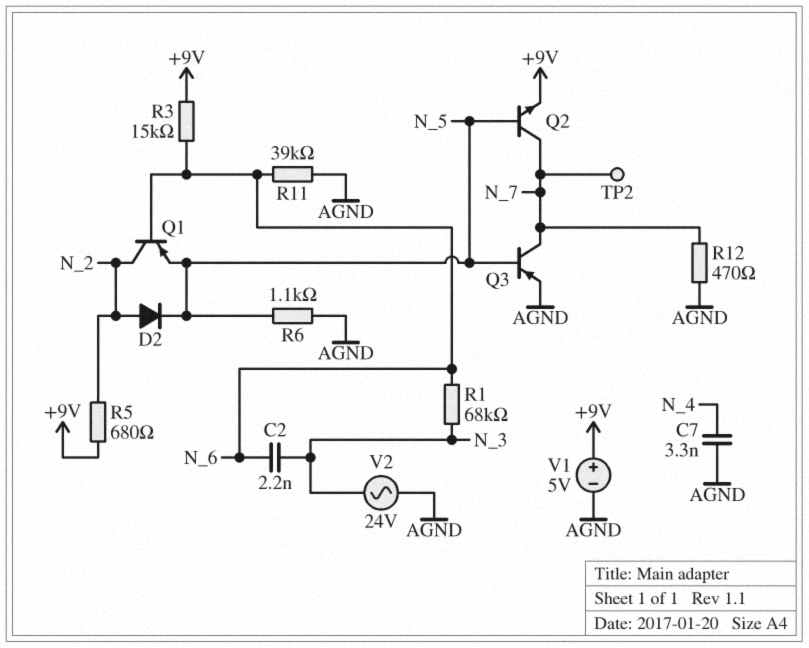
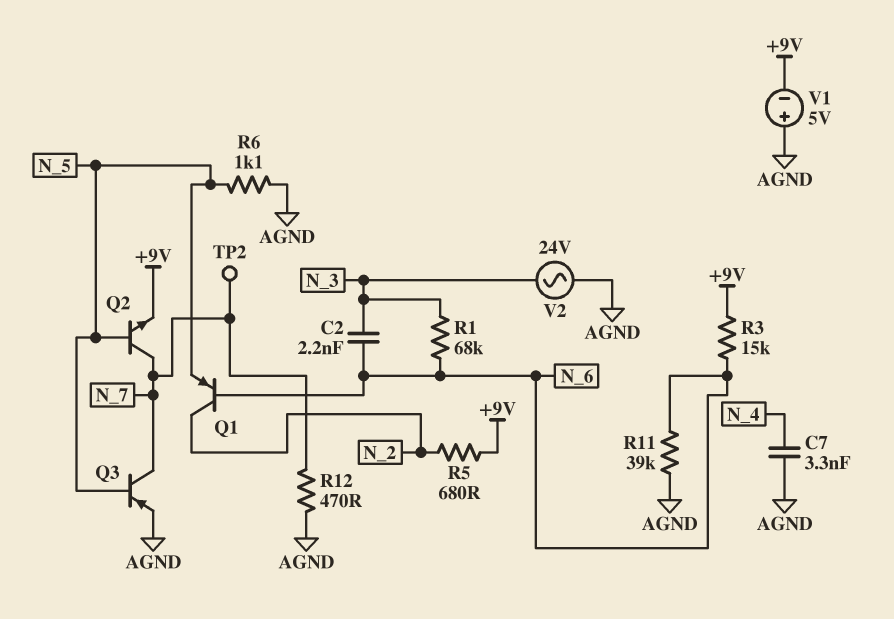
D2: diode (A N_2, K N_5) -> none
V1: 5V (plus +9V, minus AGND) -> 5V (plus AGND, minus +9V)

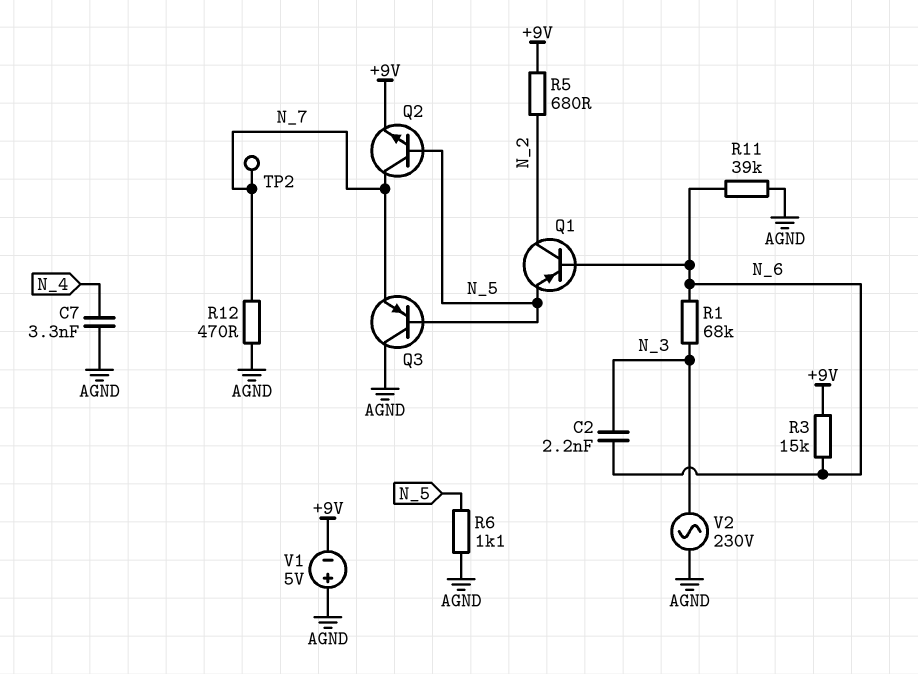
Q3: PNP (B N_5, C N_7, E AGND) -> PNP (B N_5, C AGND, E N_7)
V2: AC 24V (AGND, N_3) -> AC 230V (AGND, N_3)

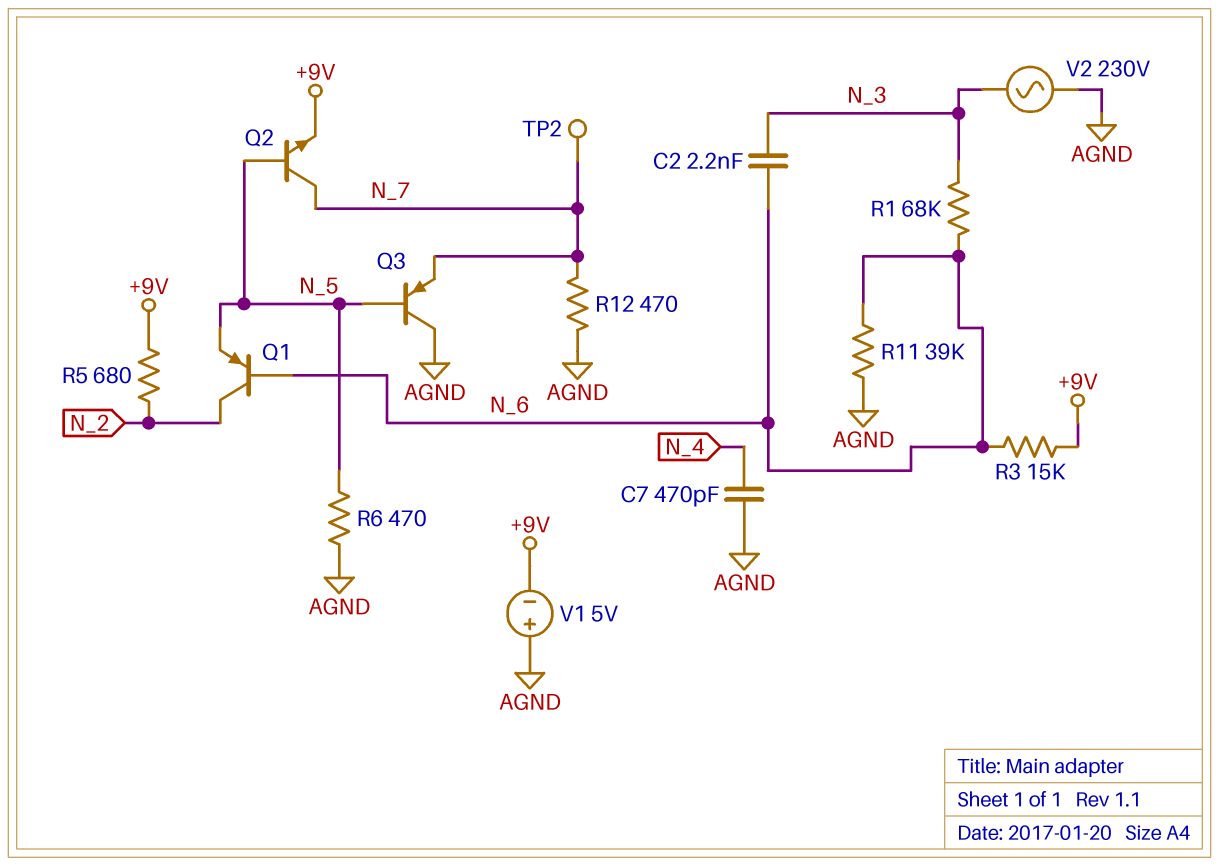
C7: 3.3nF (AGND, N_4) -> 470pF (AGND, N_4)
R6: 1.1k (AGND, N_5) -> 470 (AGND, N_5)

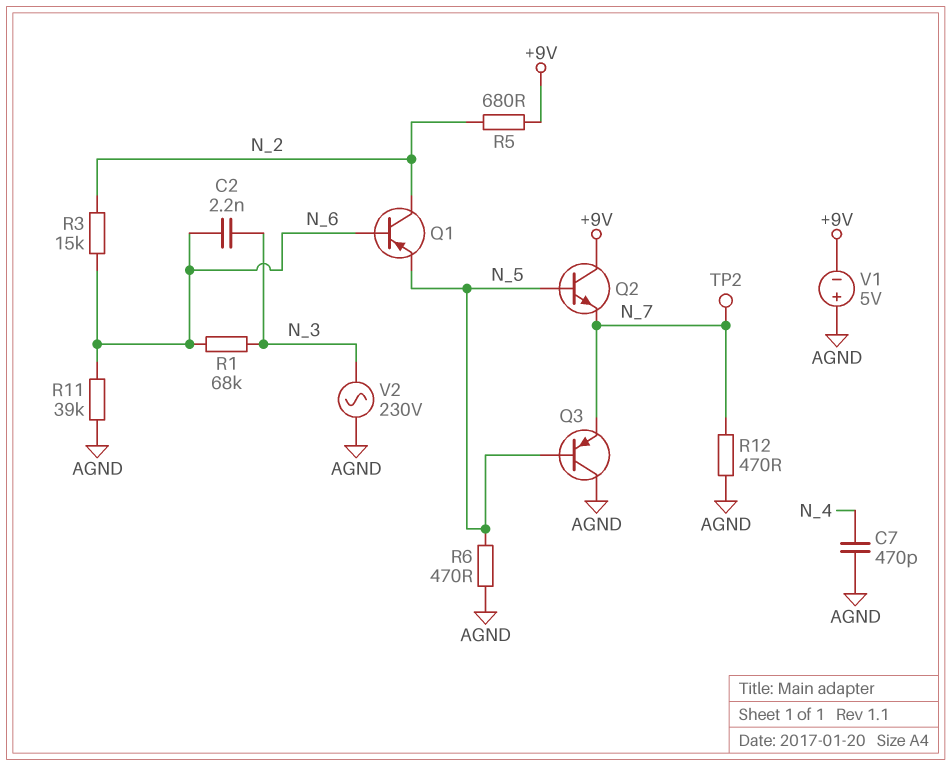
Q2: NPN (B N_5, C N_7, E +9V) -> NPN (B N_5, C +9V, E N_7)
R3: 15k (+9V, N_6) -> 15k (N_2, N_6)

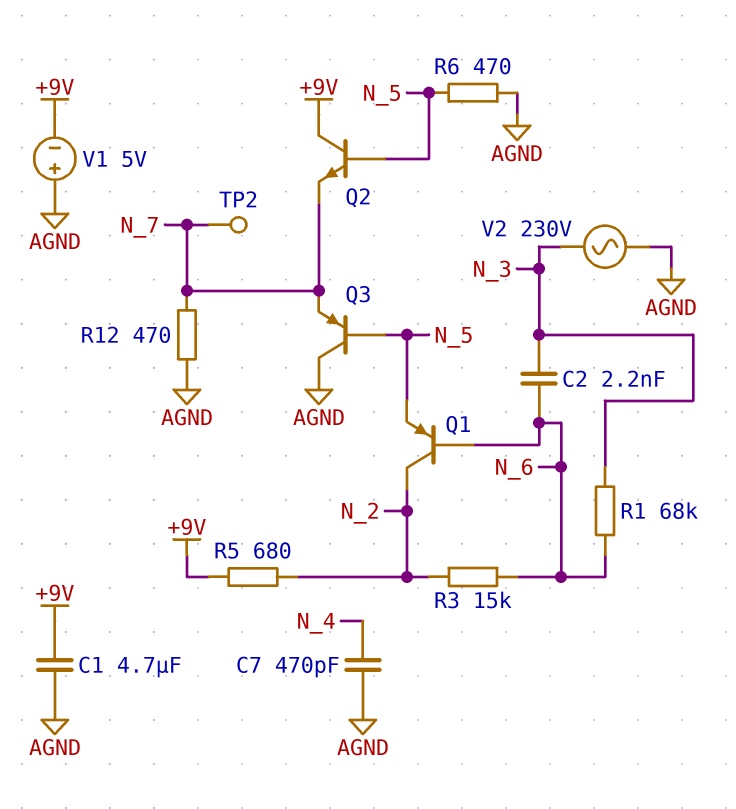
C1: none -> 4.7uF (+9V, AGND)
R11: 39k (AGND, N_6) -> none

